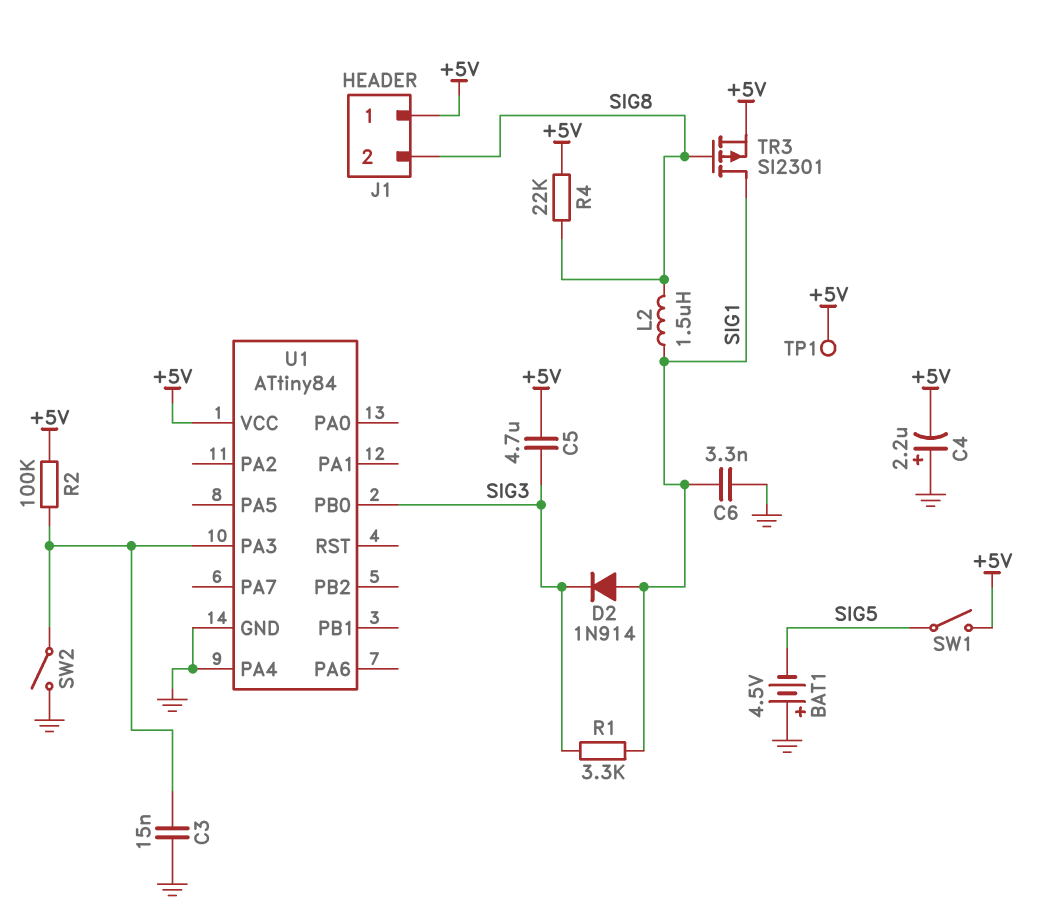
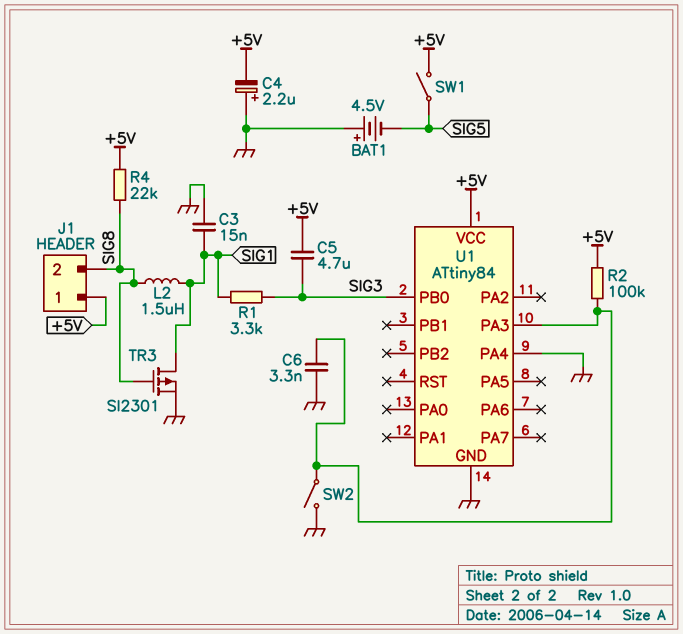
C3: 15nF (GND, U1/PA3) -> 15nF (GND, SIG1)
C6: 3.3nF (GND, SIG1) -> 3.3nF (GND, U1/PA3)
D2: diode 1N914 (A SIG1, K SIG3) -> none
TP1: test point (+5V) -> none
TR3: PMOS SI2301 (G SIG8, D SIG1, S +5V) -> PMOS SI2301 (G SIG8, D SIG1, S GND)

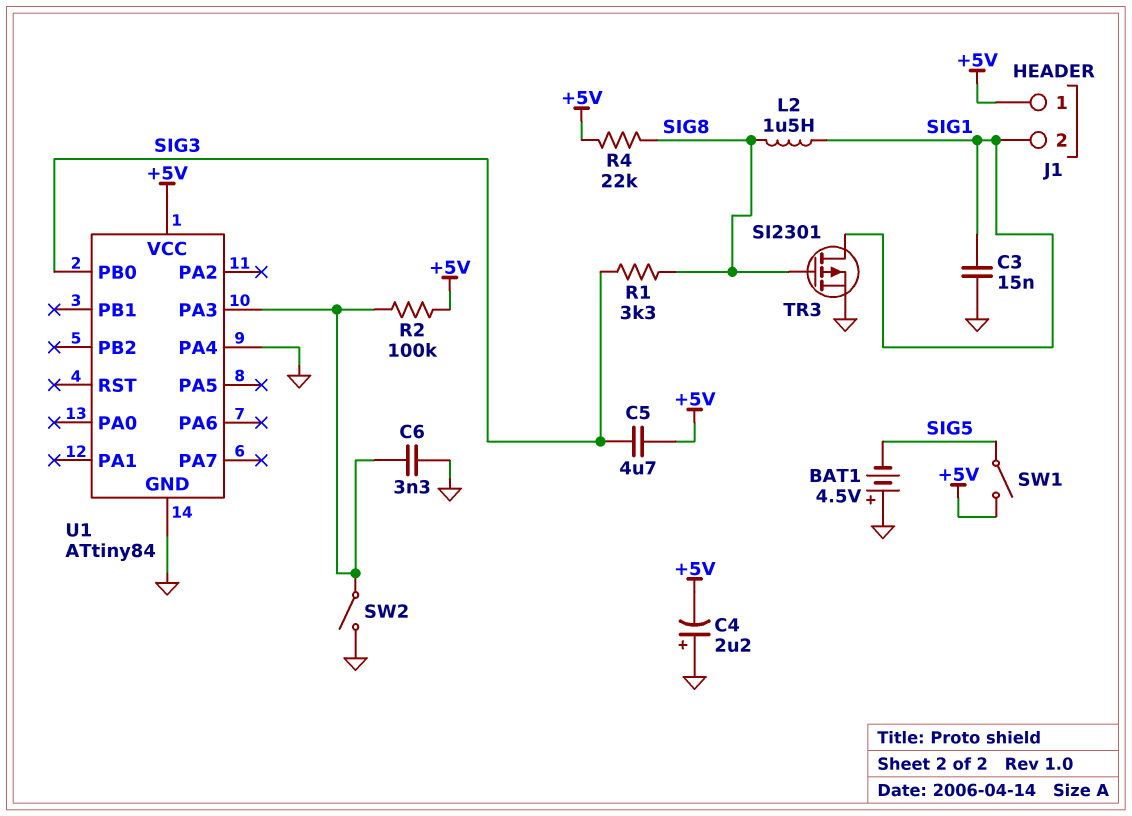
J1 pin 2: SIG8 -> SIG1
R1: 3.3k (SIG1, SIG3) -> 3.3k (SIG3, SIG8)

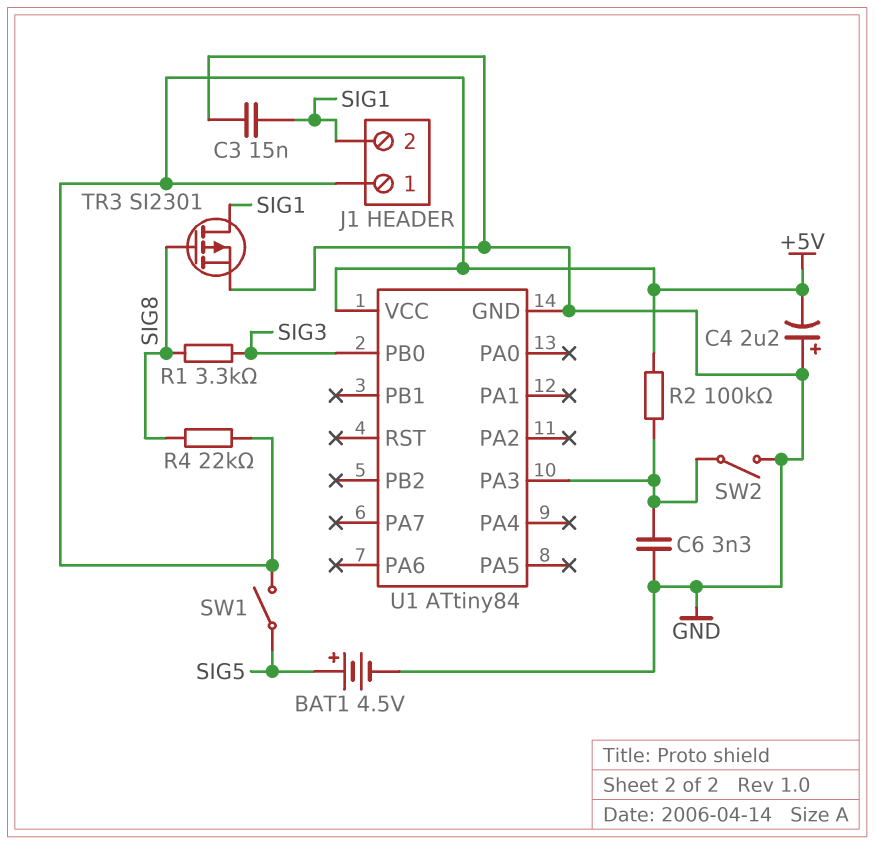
BAT1: 4.5V (plus GND, minus SIG5) -> 4.5V (plus SIG5, minus GND)
C5: 4.7uF (+5V, SIG3) -> none
L2: 1.5uH (SIG1, SIG8) -> none
U1 pin PA4: GND -> none

